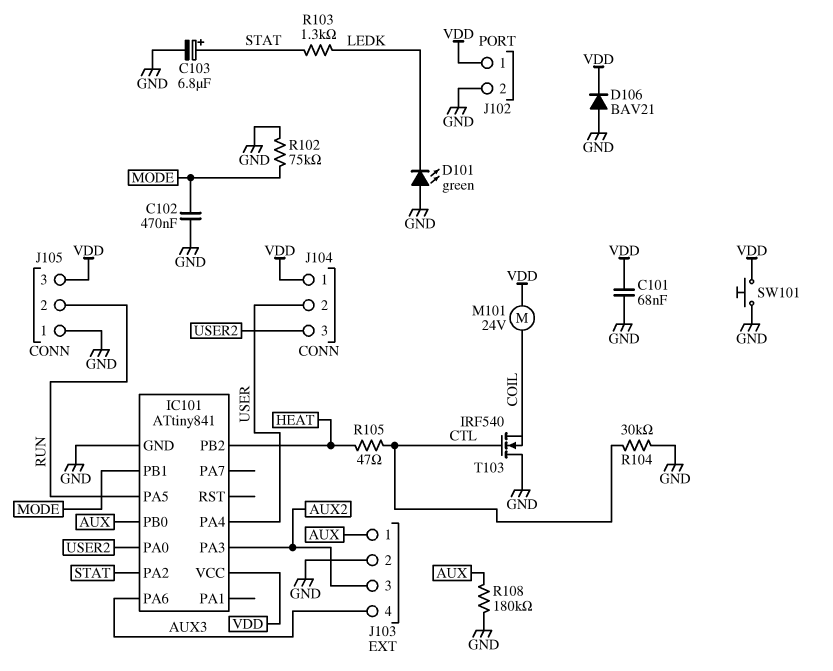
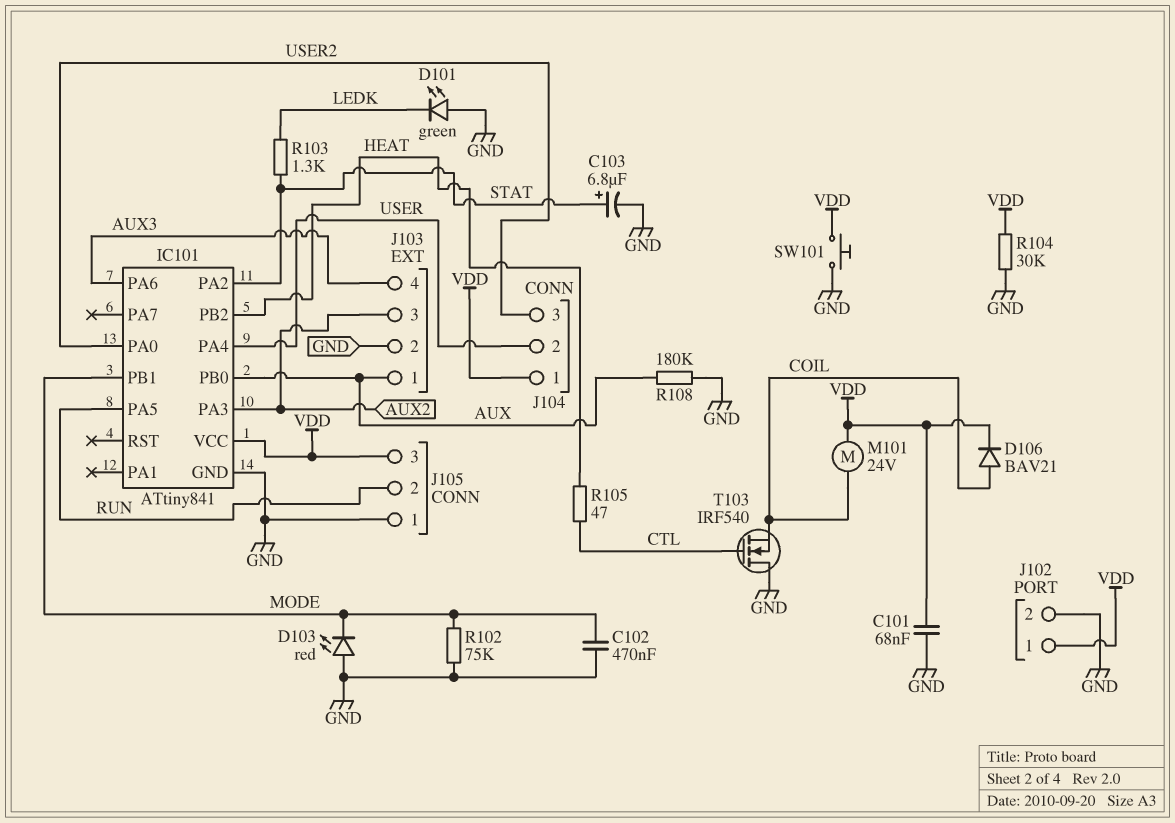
D103: none -> LED red (A GND, K MODE)
D106: diode BAV21 (A GND, K VDD) -> diode BAV21 (A COIL, K VDD)
R104: 30k (CTL, GND) -> 30k (GND, VDD)

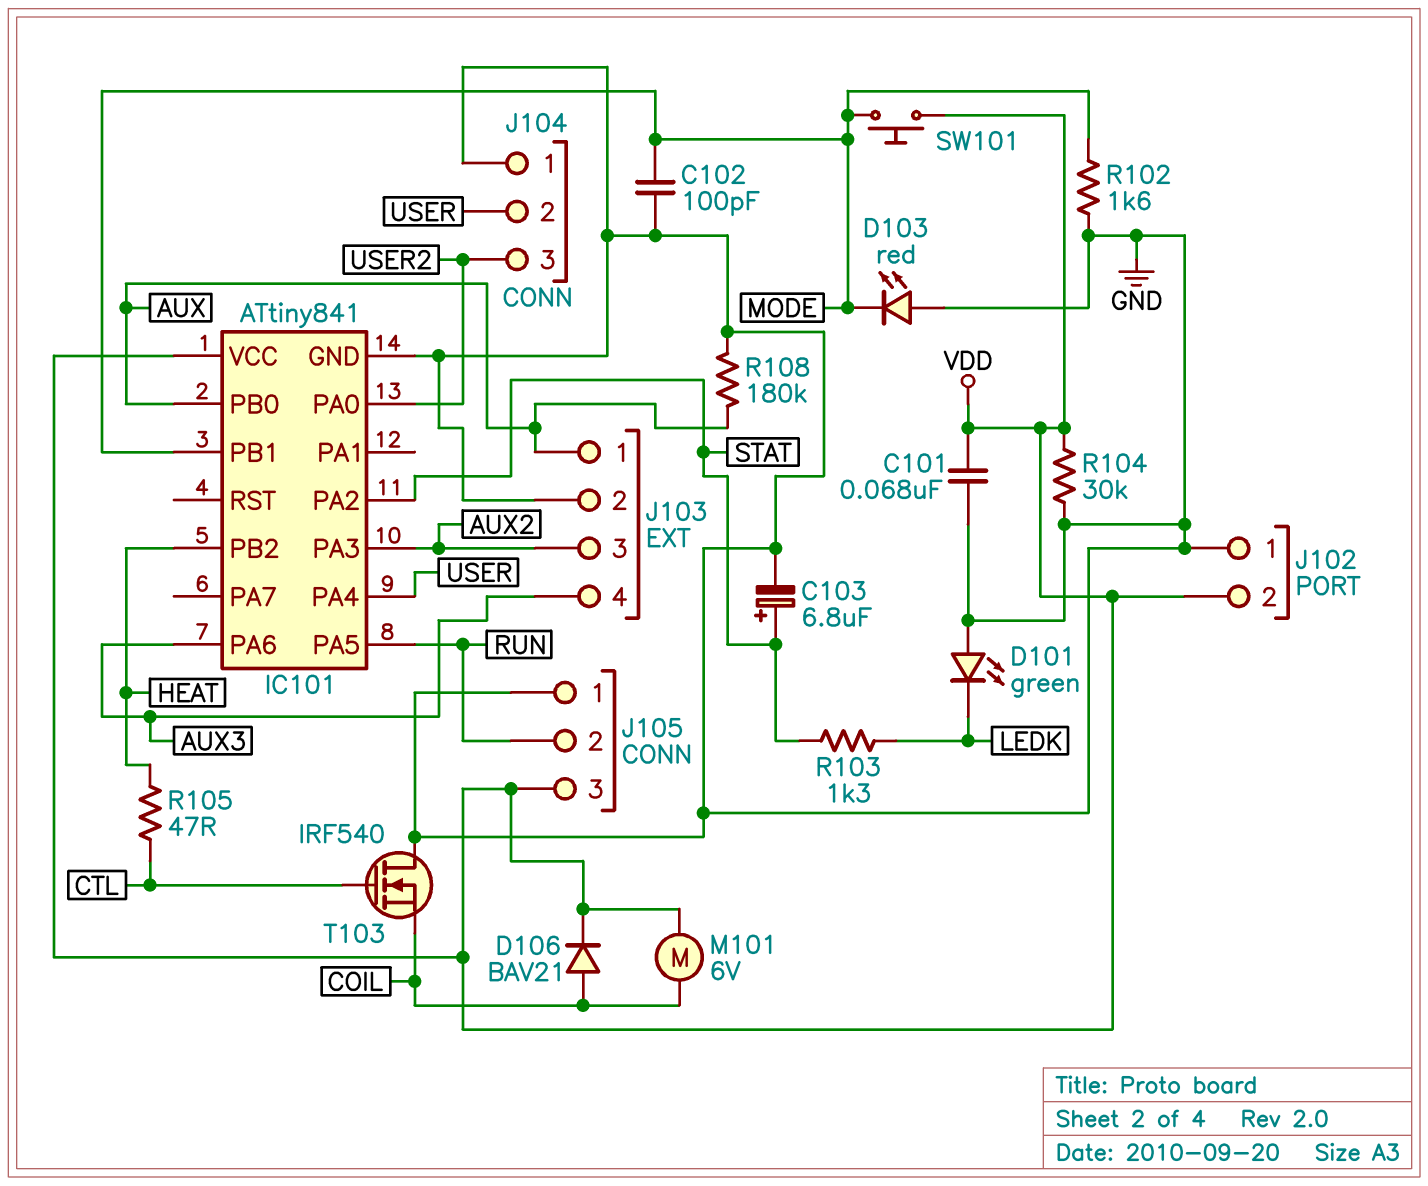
C102: 470nF (GND, MODE) -> 100pF (GND, MODE)
J102 pin 1: VDD -> GND
J102 pin 2: GND -> VDD
J104 pin 1: VDD -> GND
M101: motor 24V (COIL, VDD) -> motor 6V (COIL, VDD)
R102: 75k (GND, MODE) -> 1.6k (GND, MODE)
SW101: button (GND, VDD) -> button (MODE, VDD)

